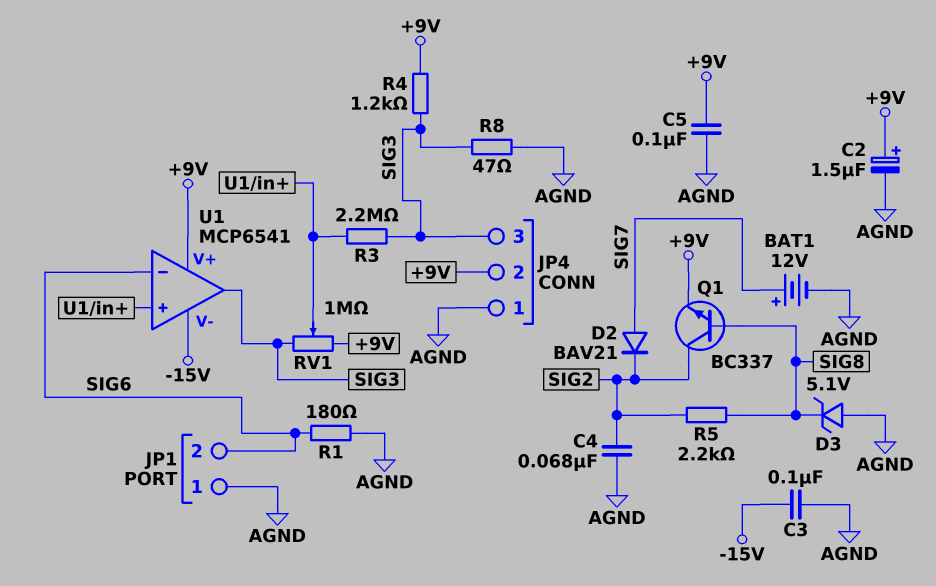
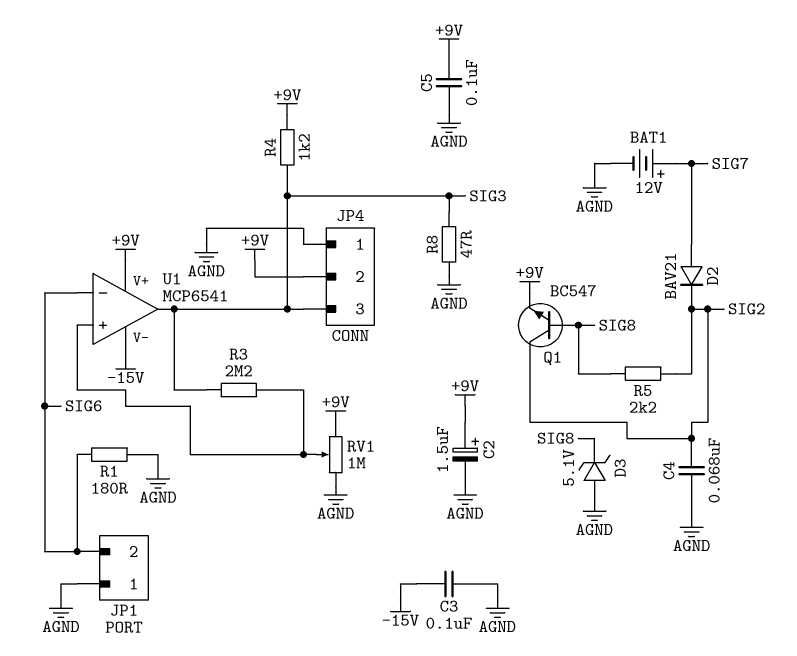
Q1: NPN BC337 (B SIG8, C SIG2, E +9V) -> NPN BC547 (B SIG8, C SIG2, E +9V)
RV1: 1M (+9V, SIG3, wiper U1/in+) -> 1M (+9V, AGND, wiper U1/in+)

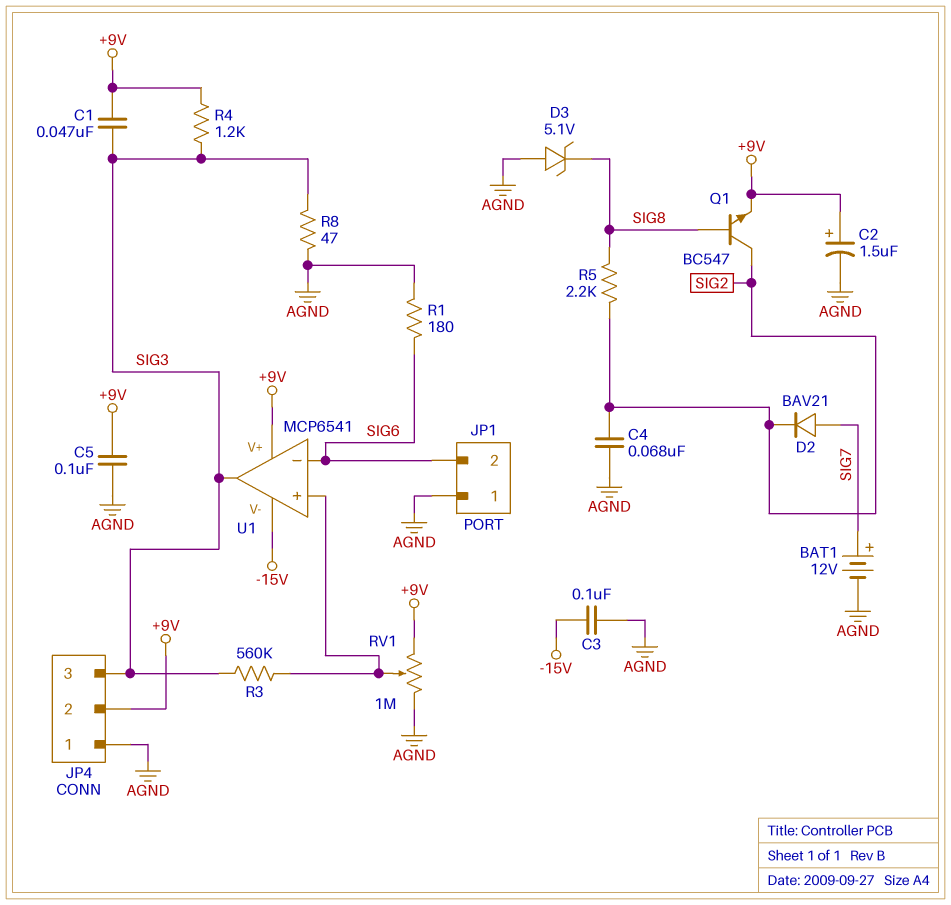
C1: none -> 47nF (+9V, SIG3)
R3: 2.2M (SIG3, U1/in+) -> 560k (SIG3, U1/in+)

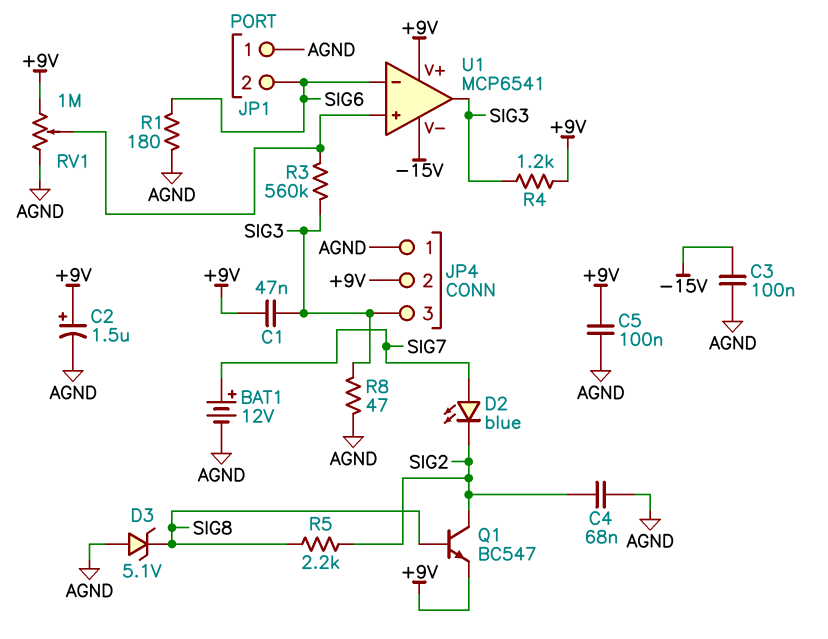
D2: diode BAV21 (A SIG7, K SIG2) -> LED blue (A SIG7, K SIG2)

